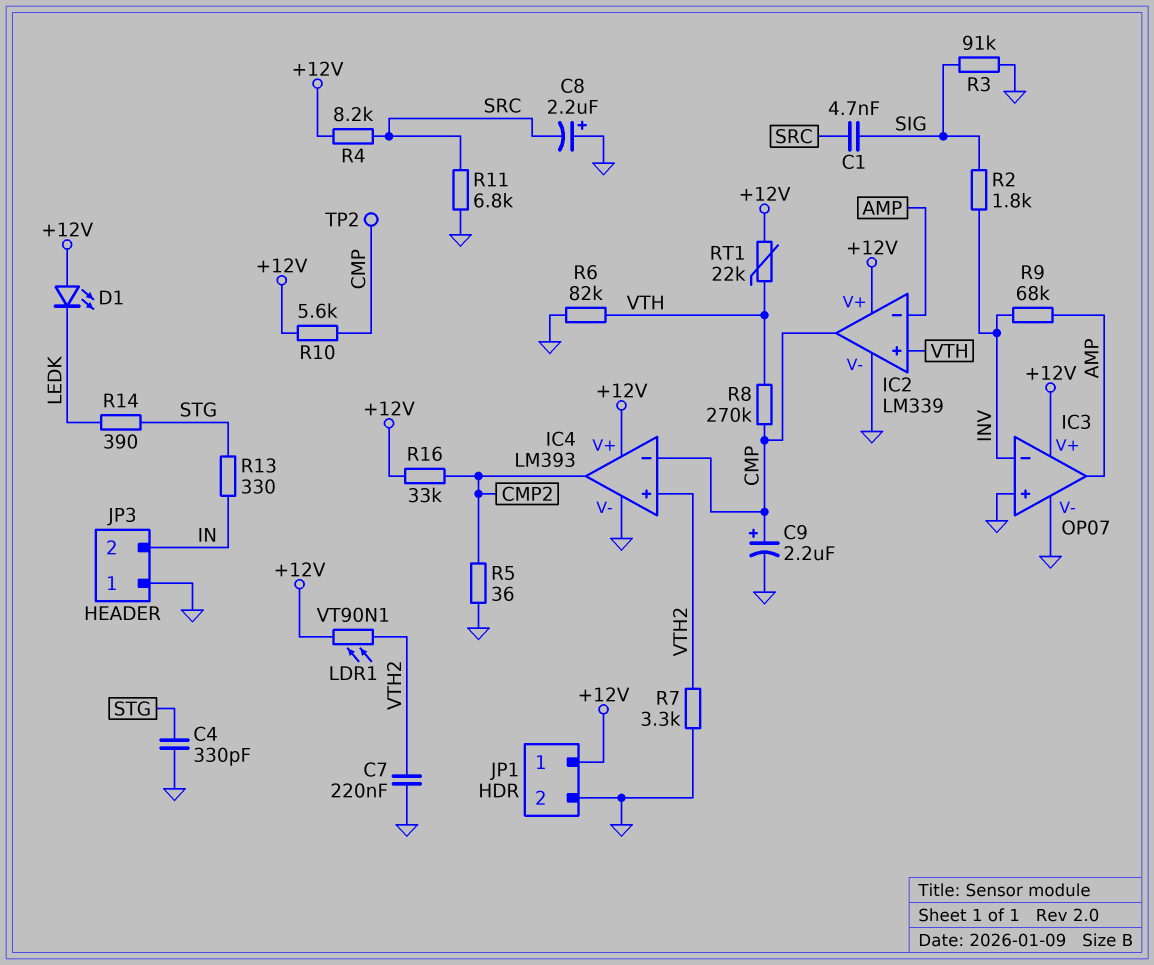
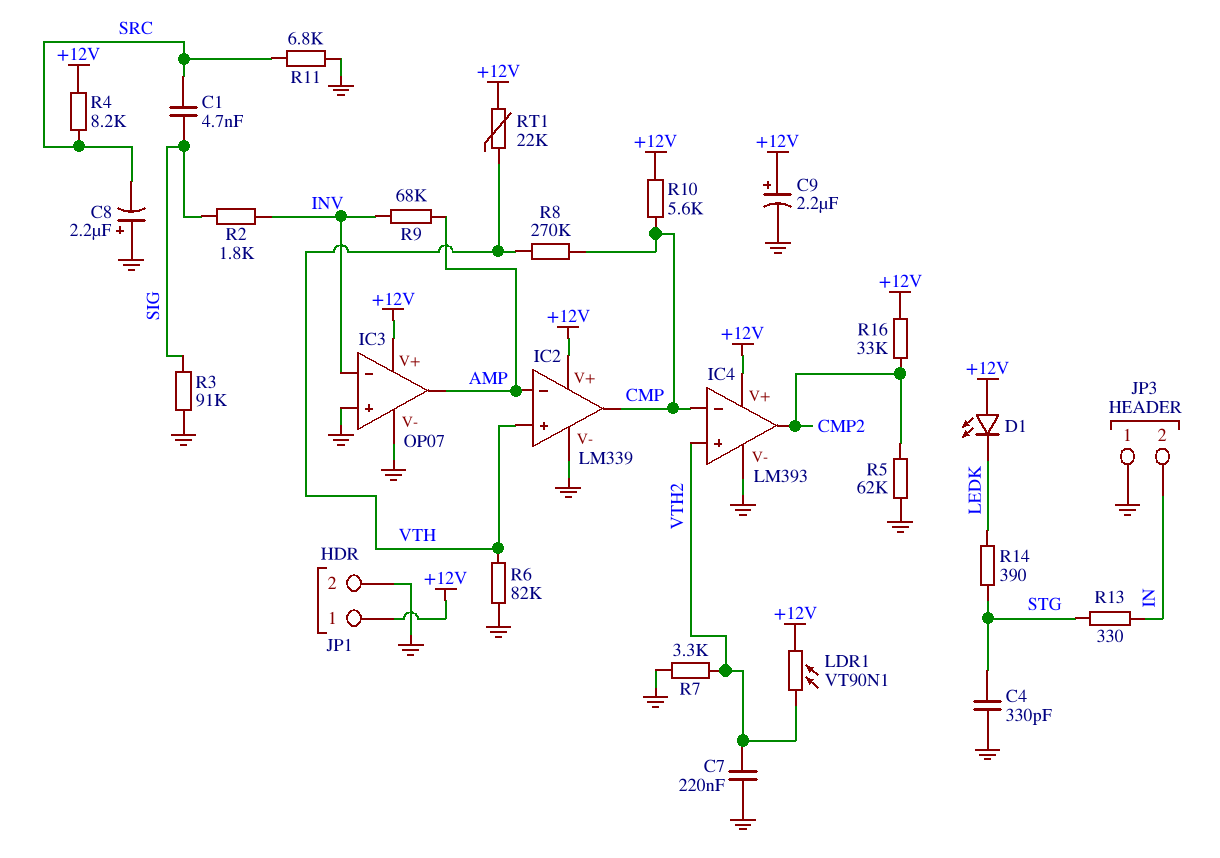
C9: 2.2uF (plus CMP, minus GND) -> 2.2uF (plus +12V, minus GND)
R5: 36 (CMP2, GND) -> 62k (CMP2, GND)
TP2: test point (CMP) -> none

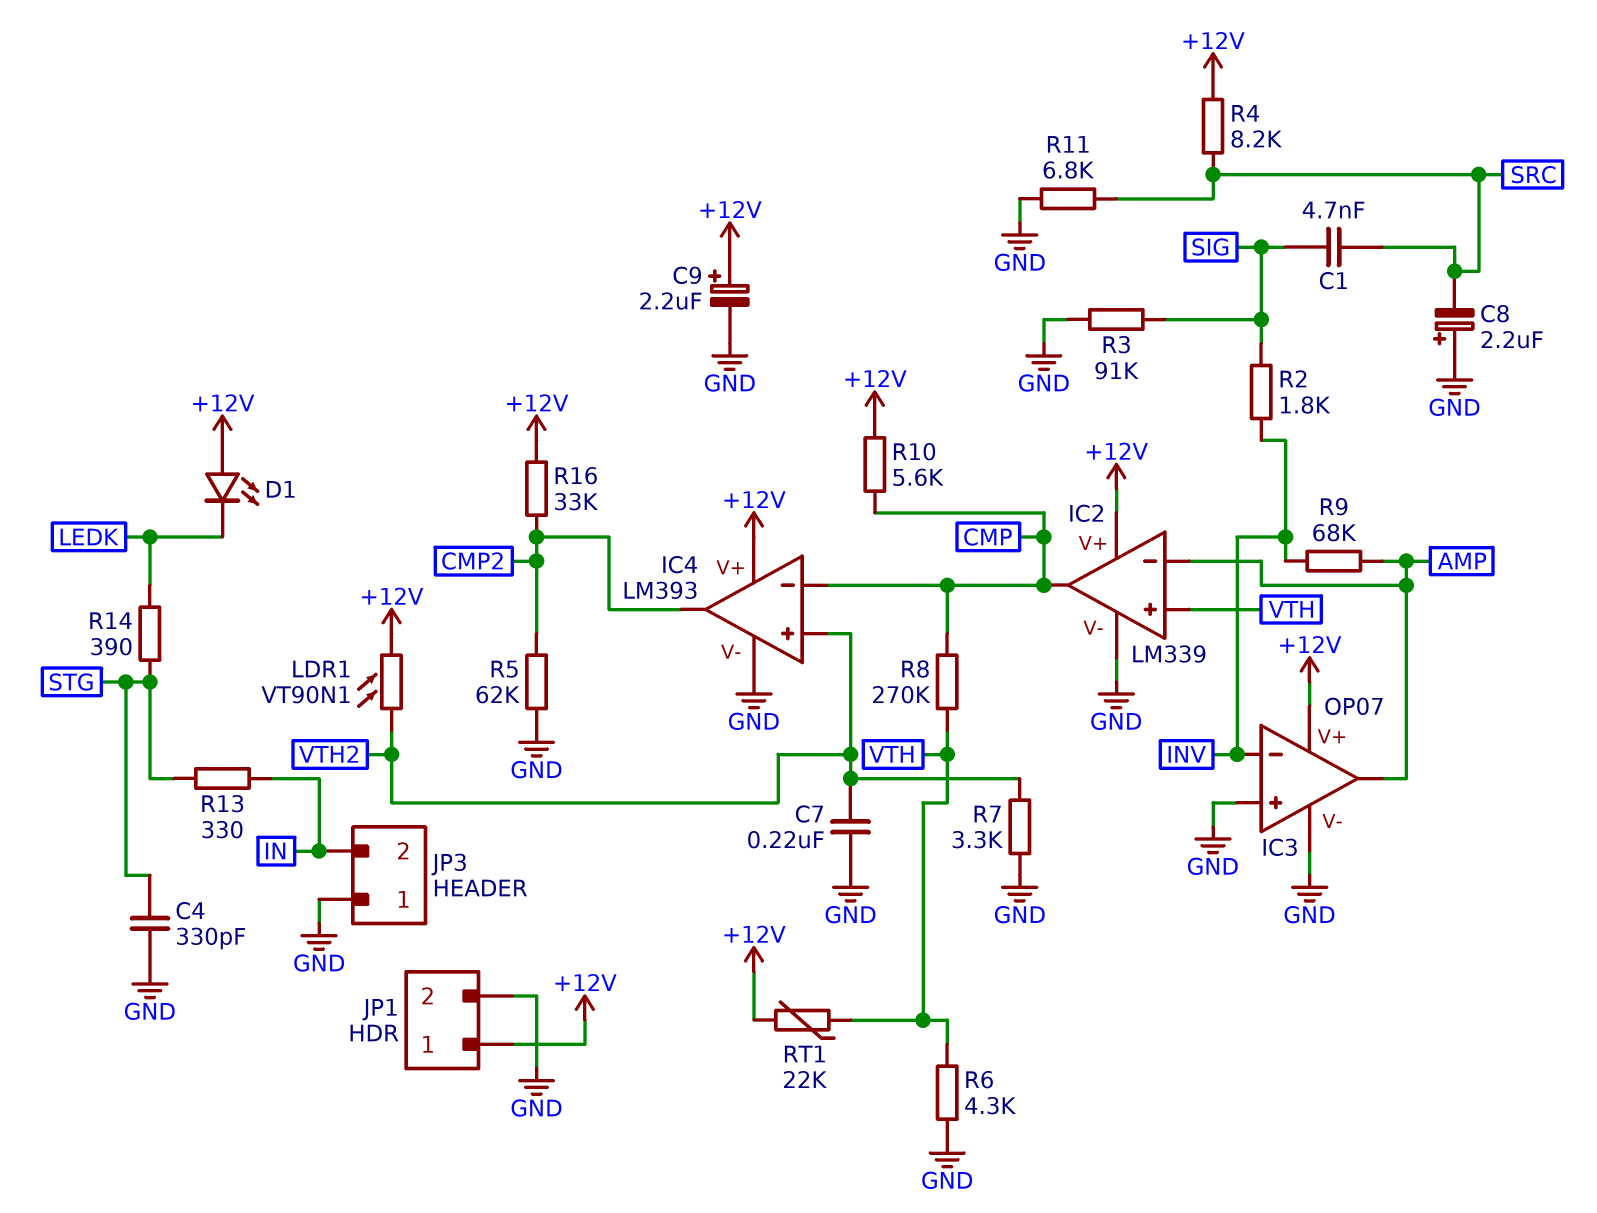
R6: 82k (GND, VTH) -> 4.3k (GND, VTH)

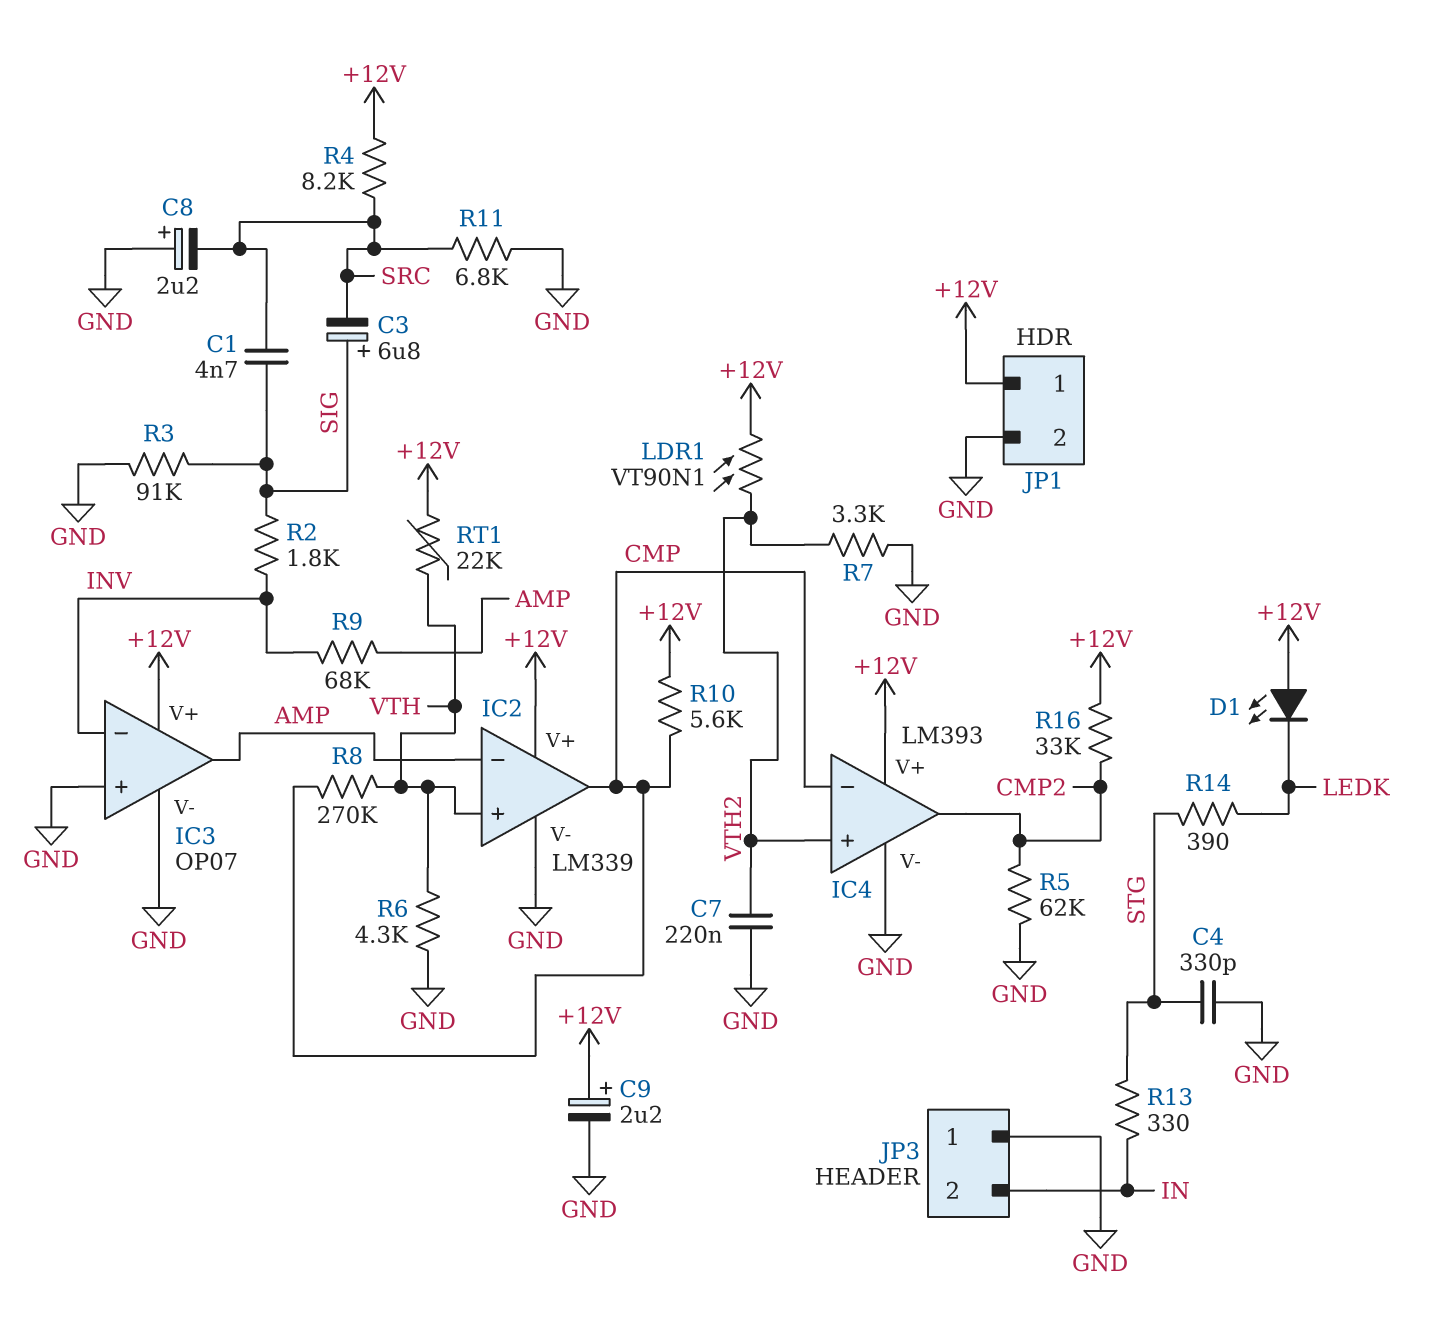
C3: none -> 6.8uF (plus SIG, minus SRC)

